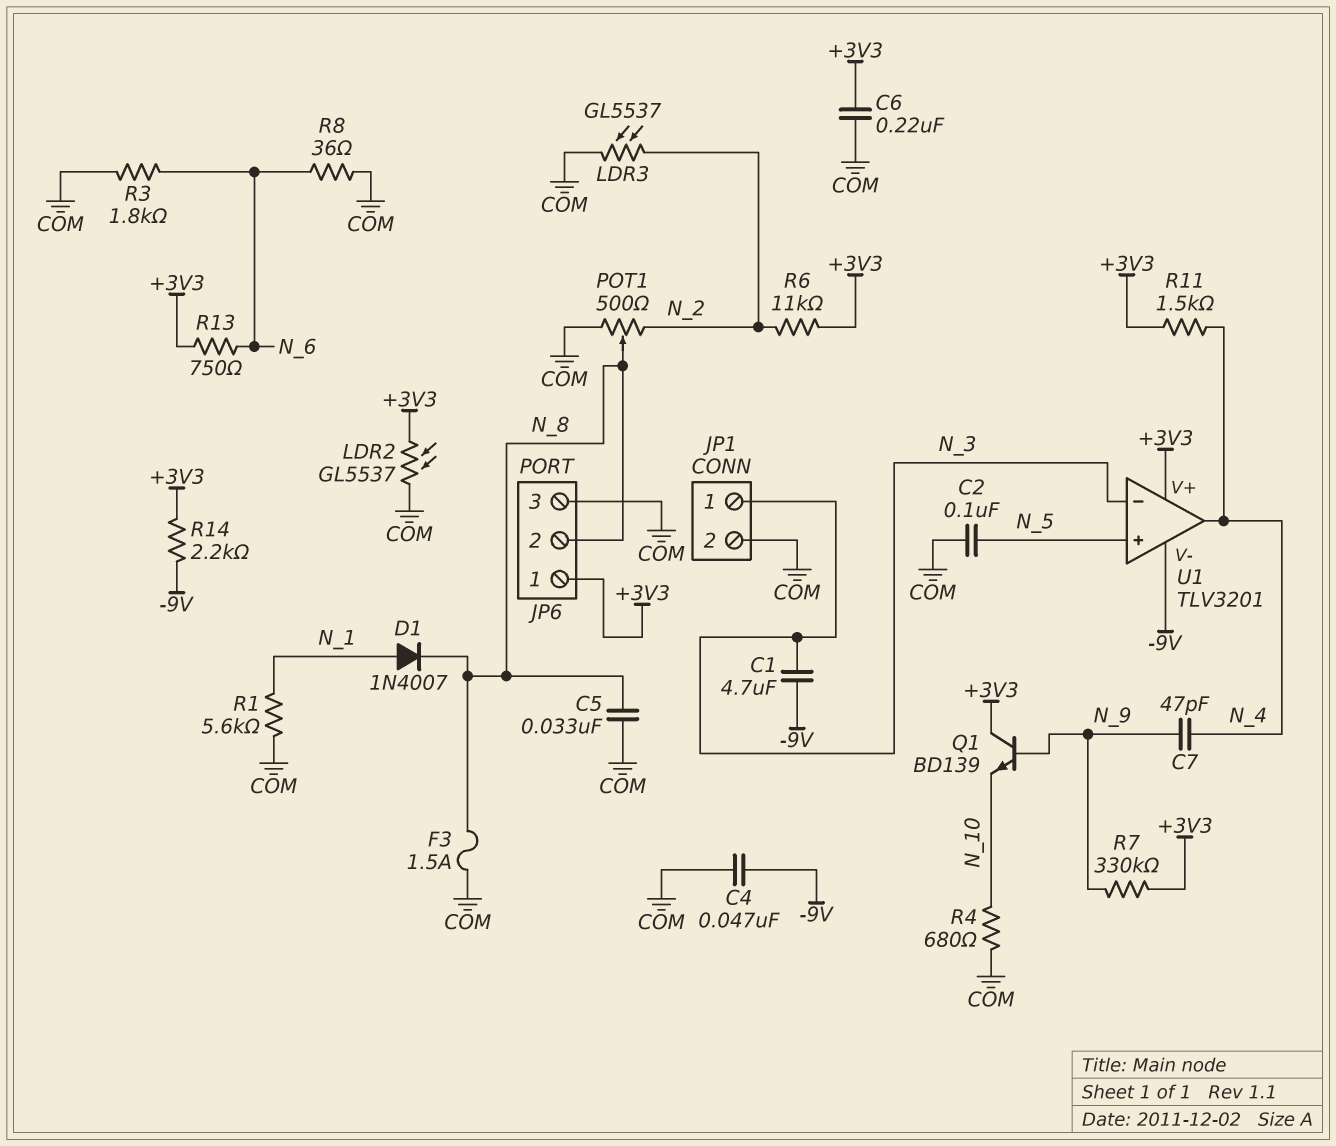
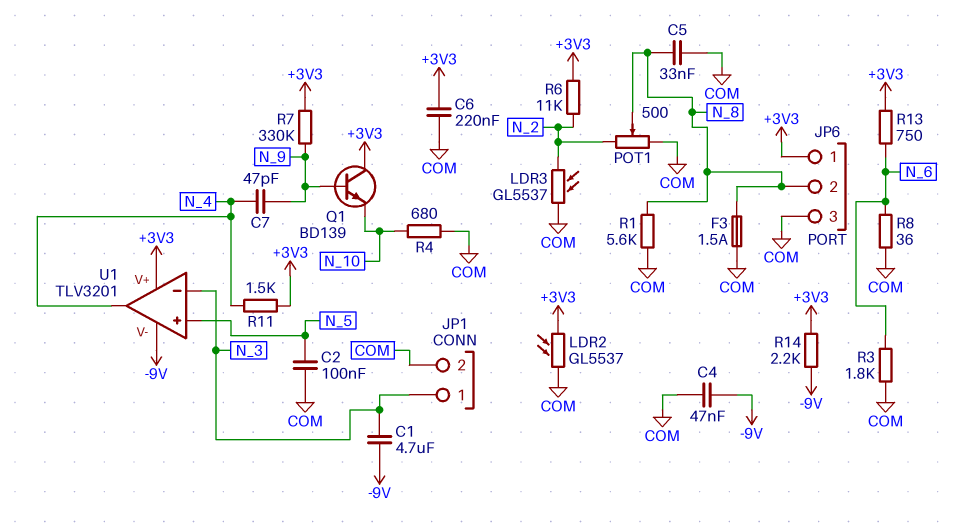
D1: diode 1N4007 (A N_1, K N_8) -> none
R1: 5.6k (COM, N_1) -> 5.6k (COM, N_8)

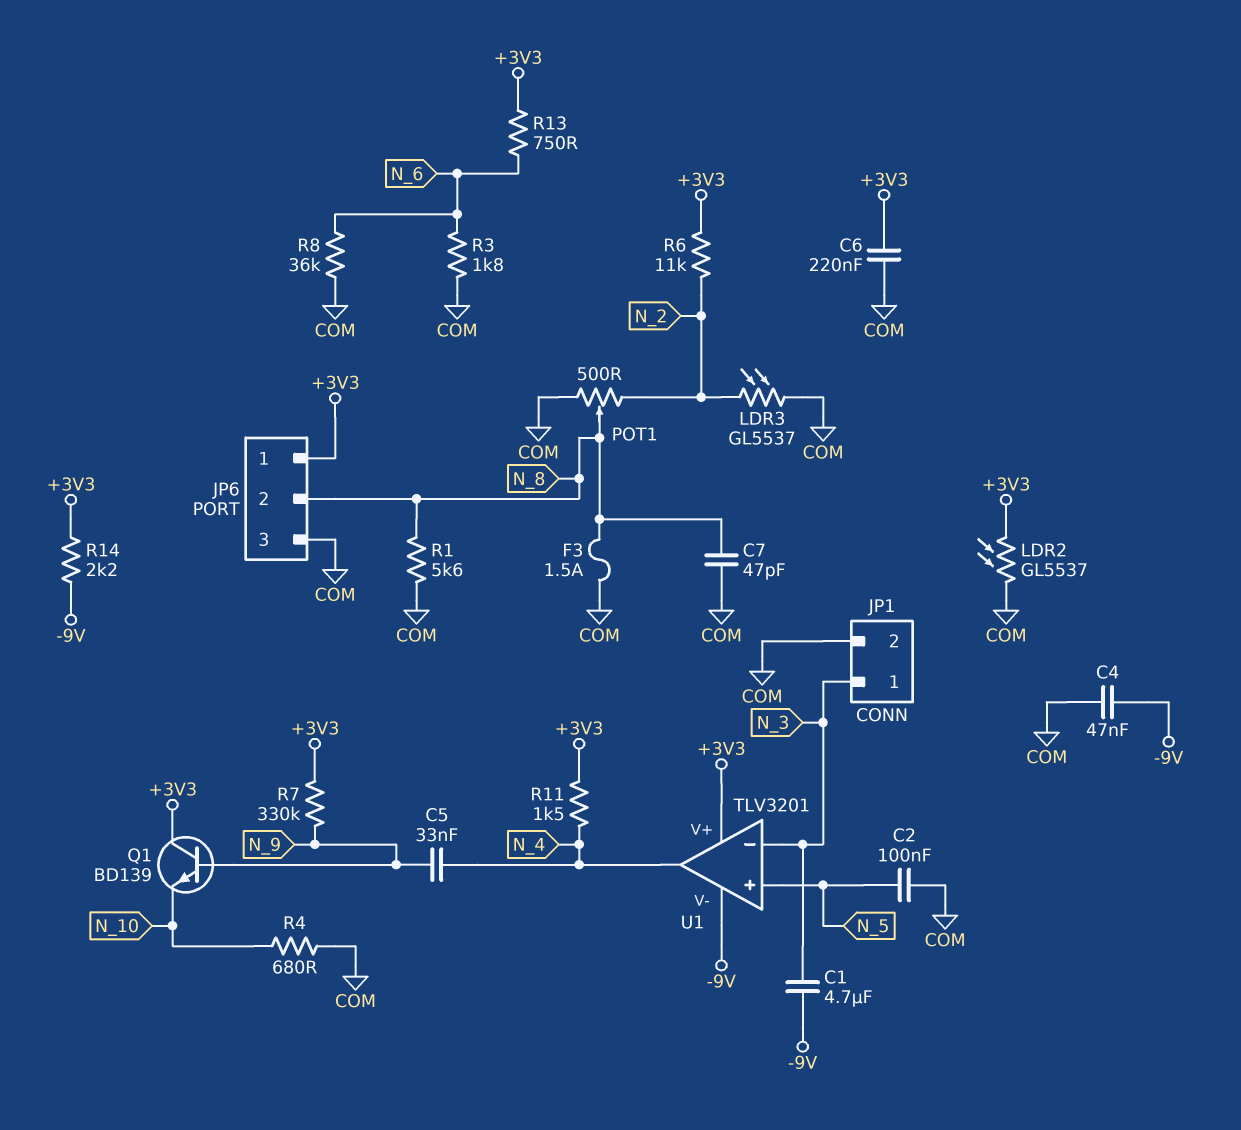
C5: 33nF (COM, N_8) -> 33nF (N_4, N_9)
C7: 47pF (N_4, N_9) -> 47pF (COM, N_8)
R8: 36 (COM, N_6) -> 36k (COM, N_6)

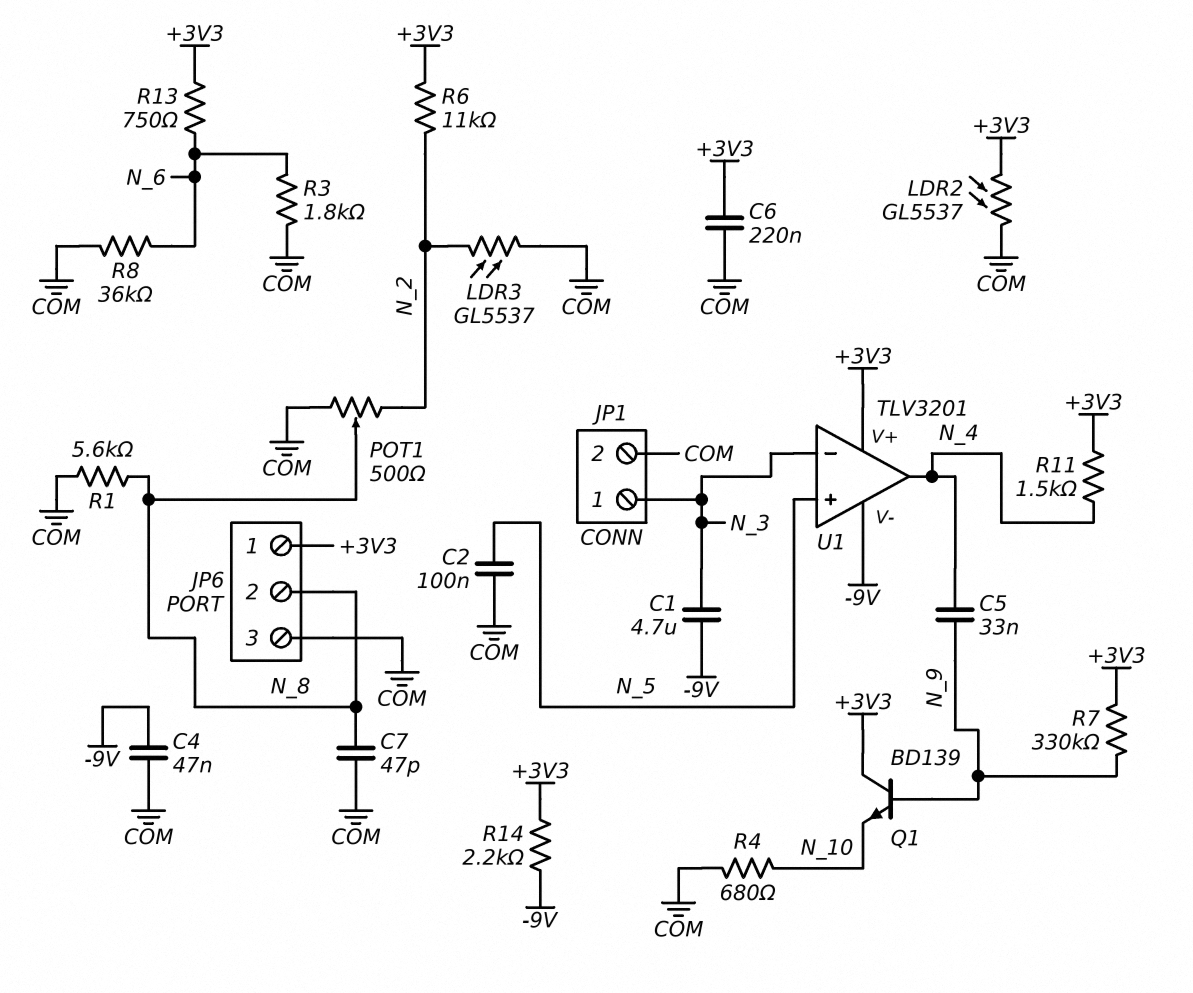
F3: 1.5A (COM, N_8) -> none

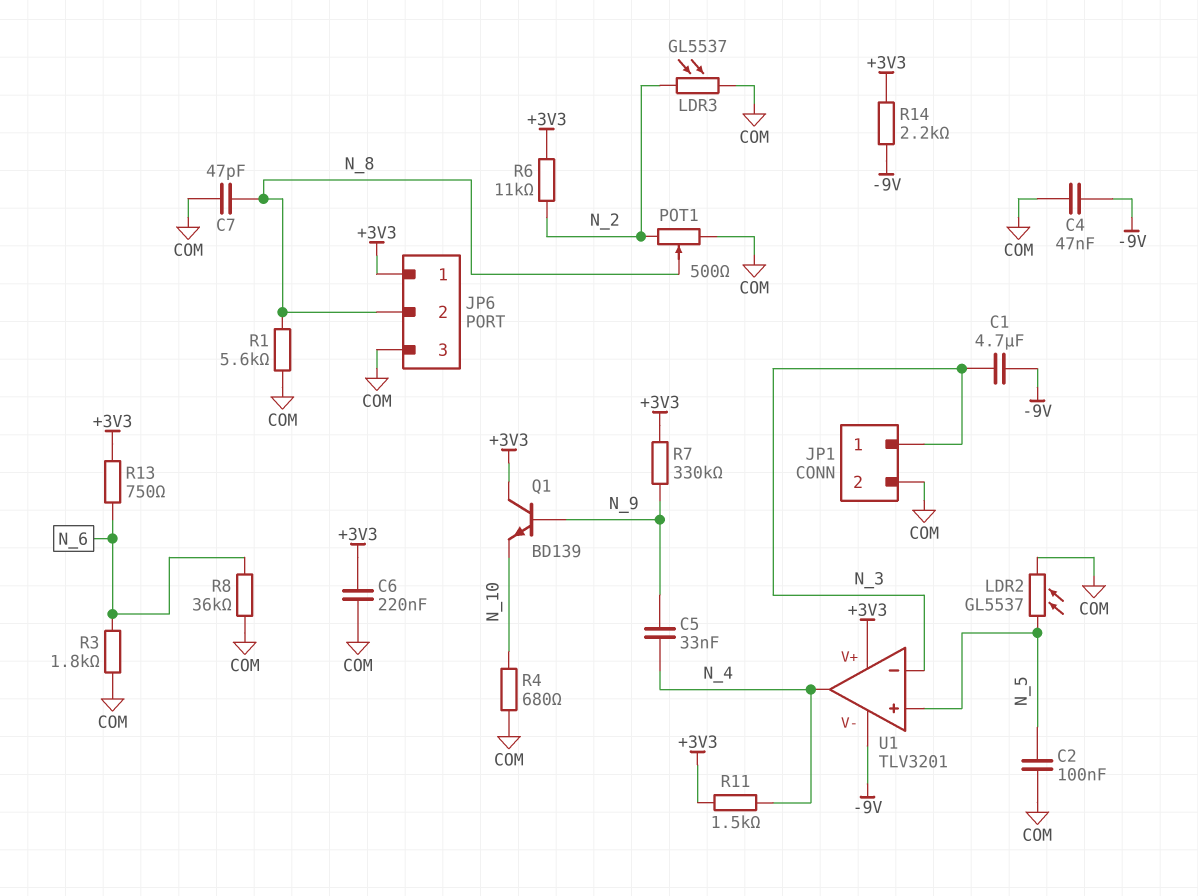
LDR2: GL5537 (+3V3, COM) -> GL5537 (COM, N_5)

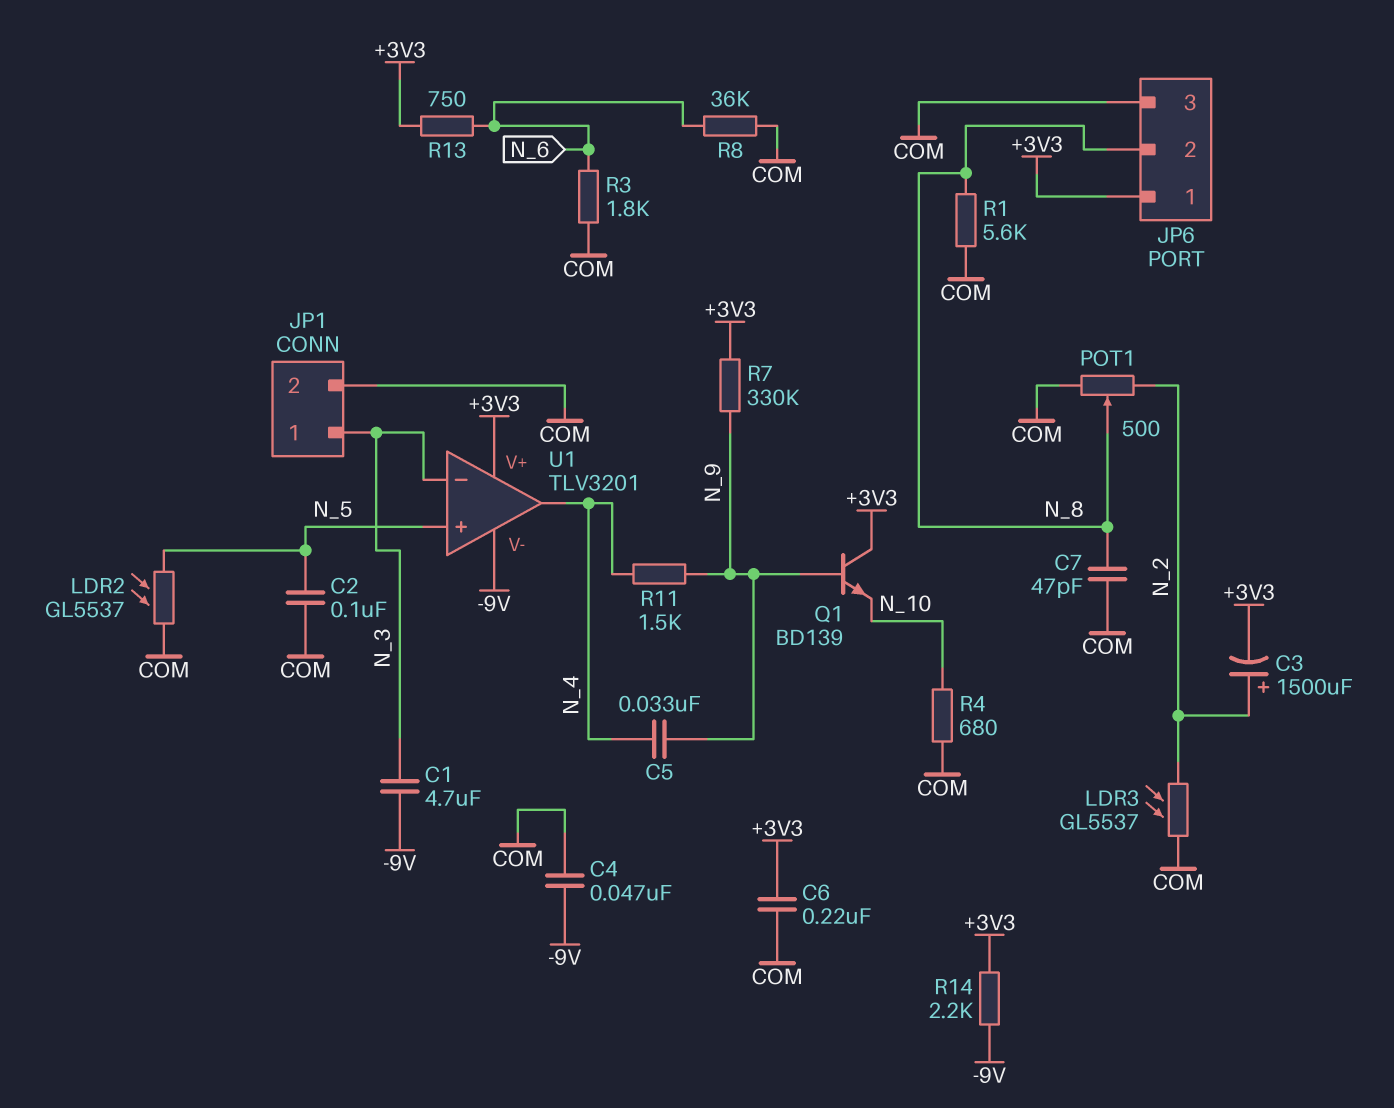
C3: none -> 1500uF (plus N_2, minus +3V3)
R6: 11k (+3V3, N_2) -> none
R11: 1.5k (+3V3, N_4) -> 1.5k (N_4, N_9)

